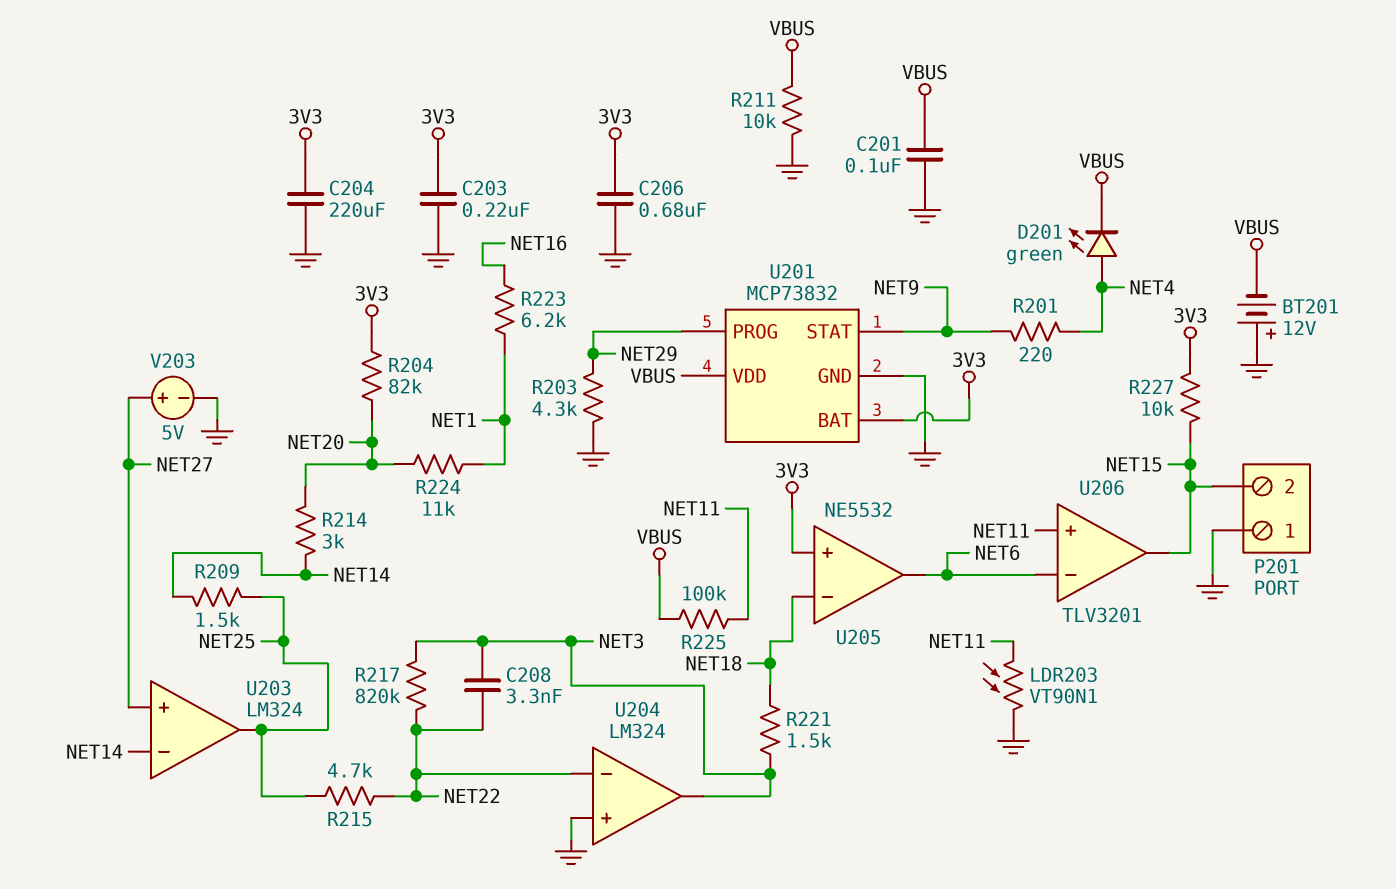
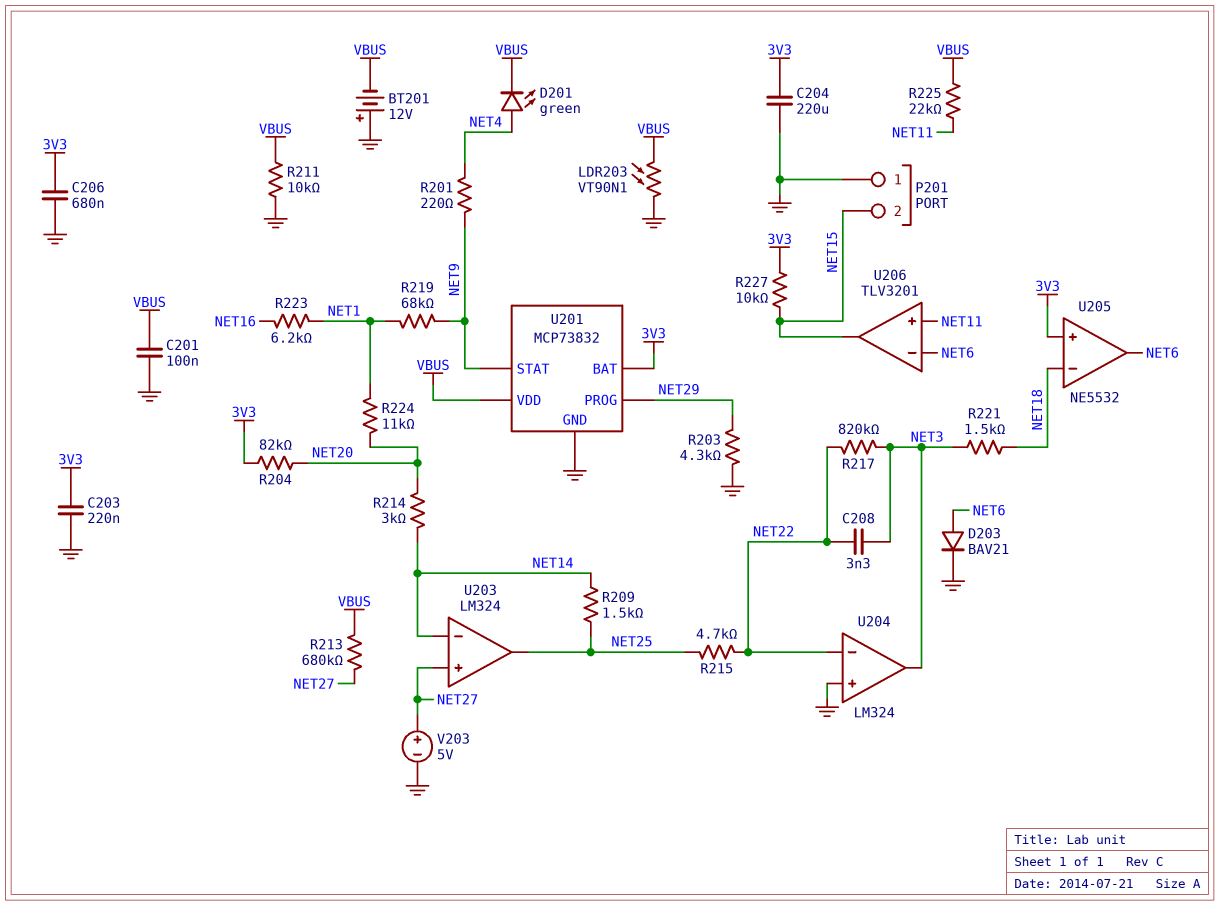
D203: none -> diode BAV21 (A NET6, K GND)
LDR203: VT90N1 (GND, NET11) -> VT90N1 (GND, VBUS)
R213: none -> 680k (NET27, VBUS)
R219: none -> 68k (NET1, NET9)
R225: 100k (NET11, VBUS) -> 22k (NET11, VBUS)

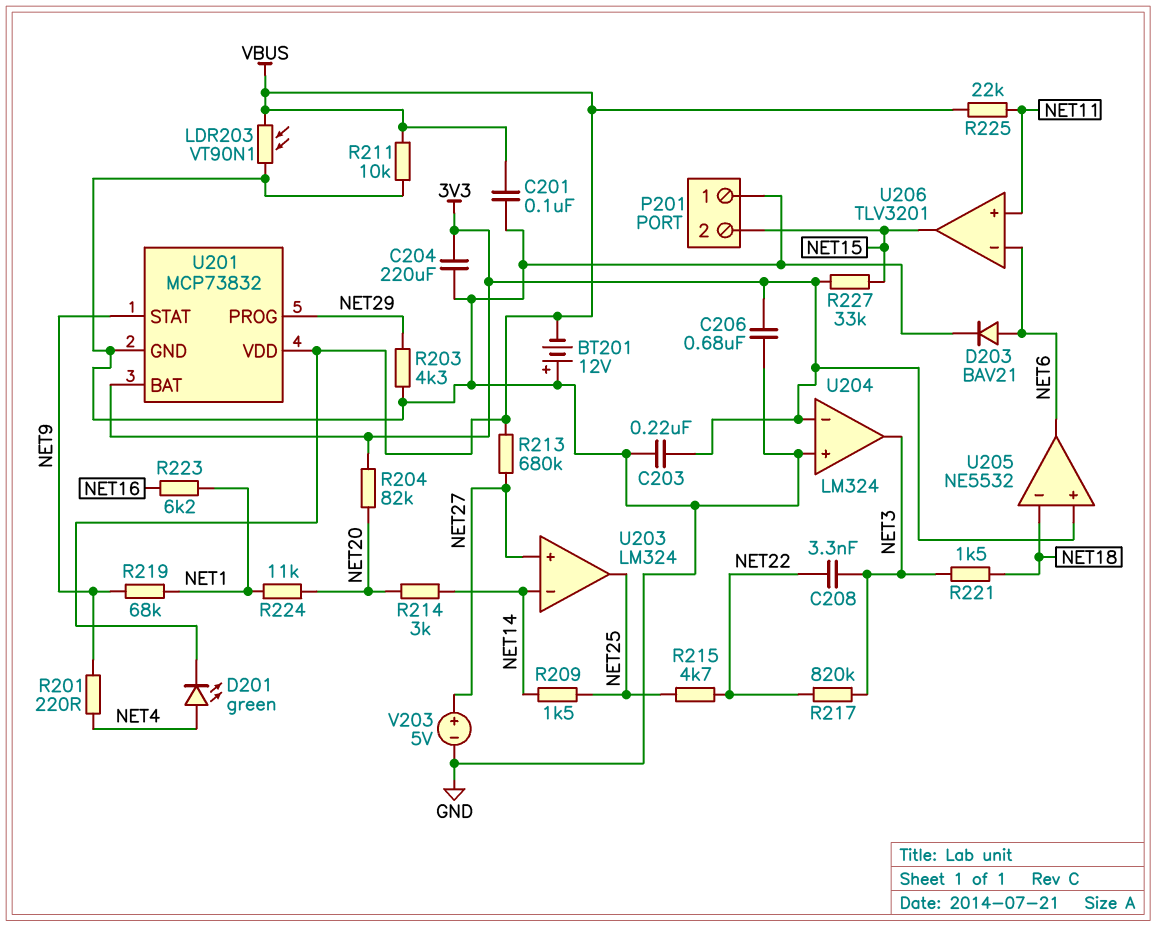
R227: 10k (3V3, NET15) -> 33k (3V3, NET15)
U204 pin in-: NET22 -> 3V3

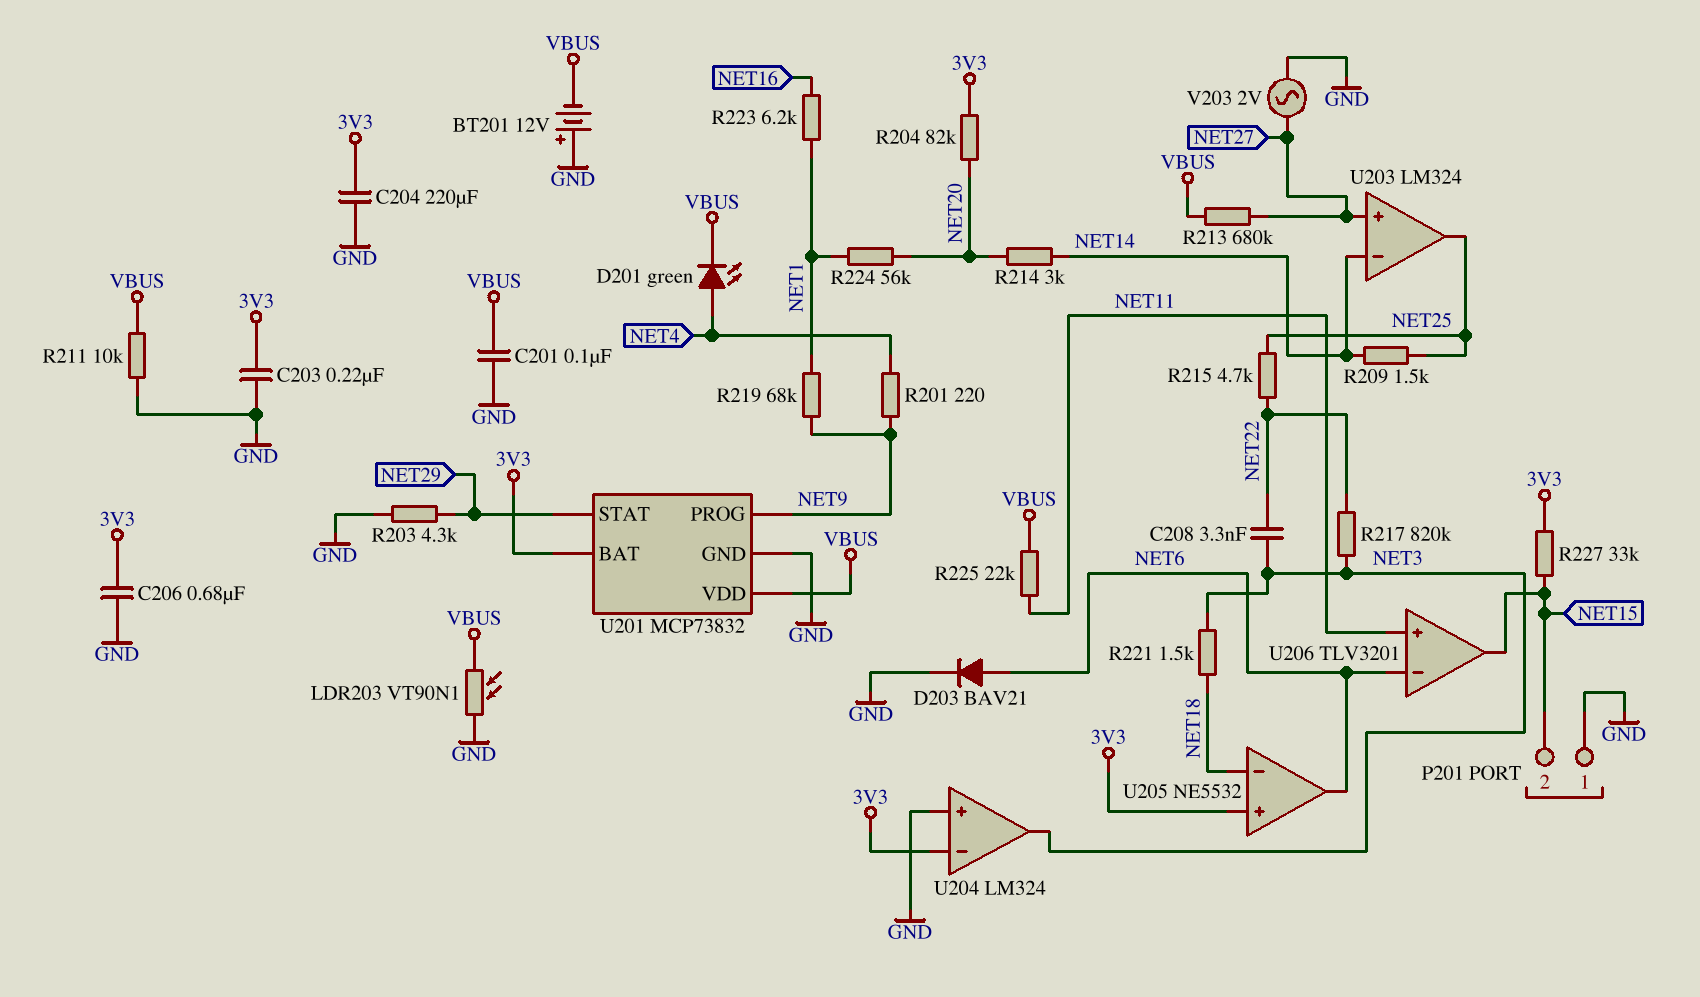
R224: 11k (NET1, NET20) -> 56k (NET1, NET20)
U201 pin PROG: NET29 -> NET9
U201 pin STAT: NET9 -> NET29
V203: 5V (plus NET27, minus GND) -> AC 2V (GND, NET27)

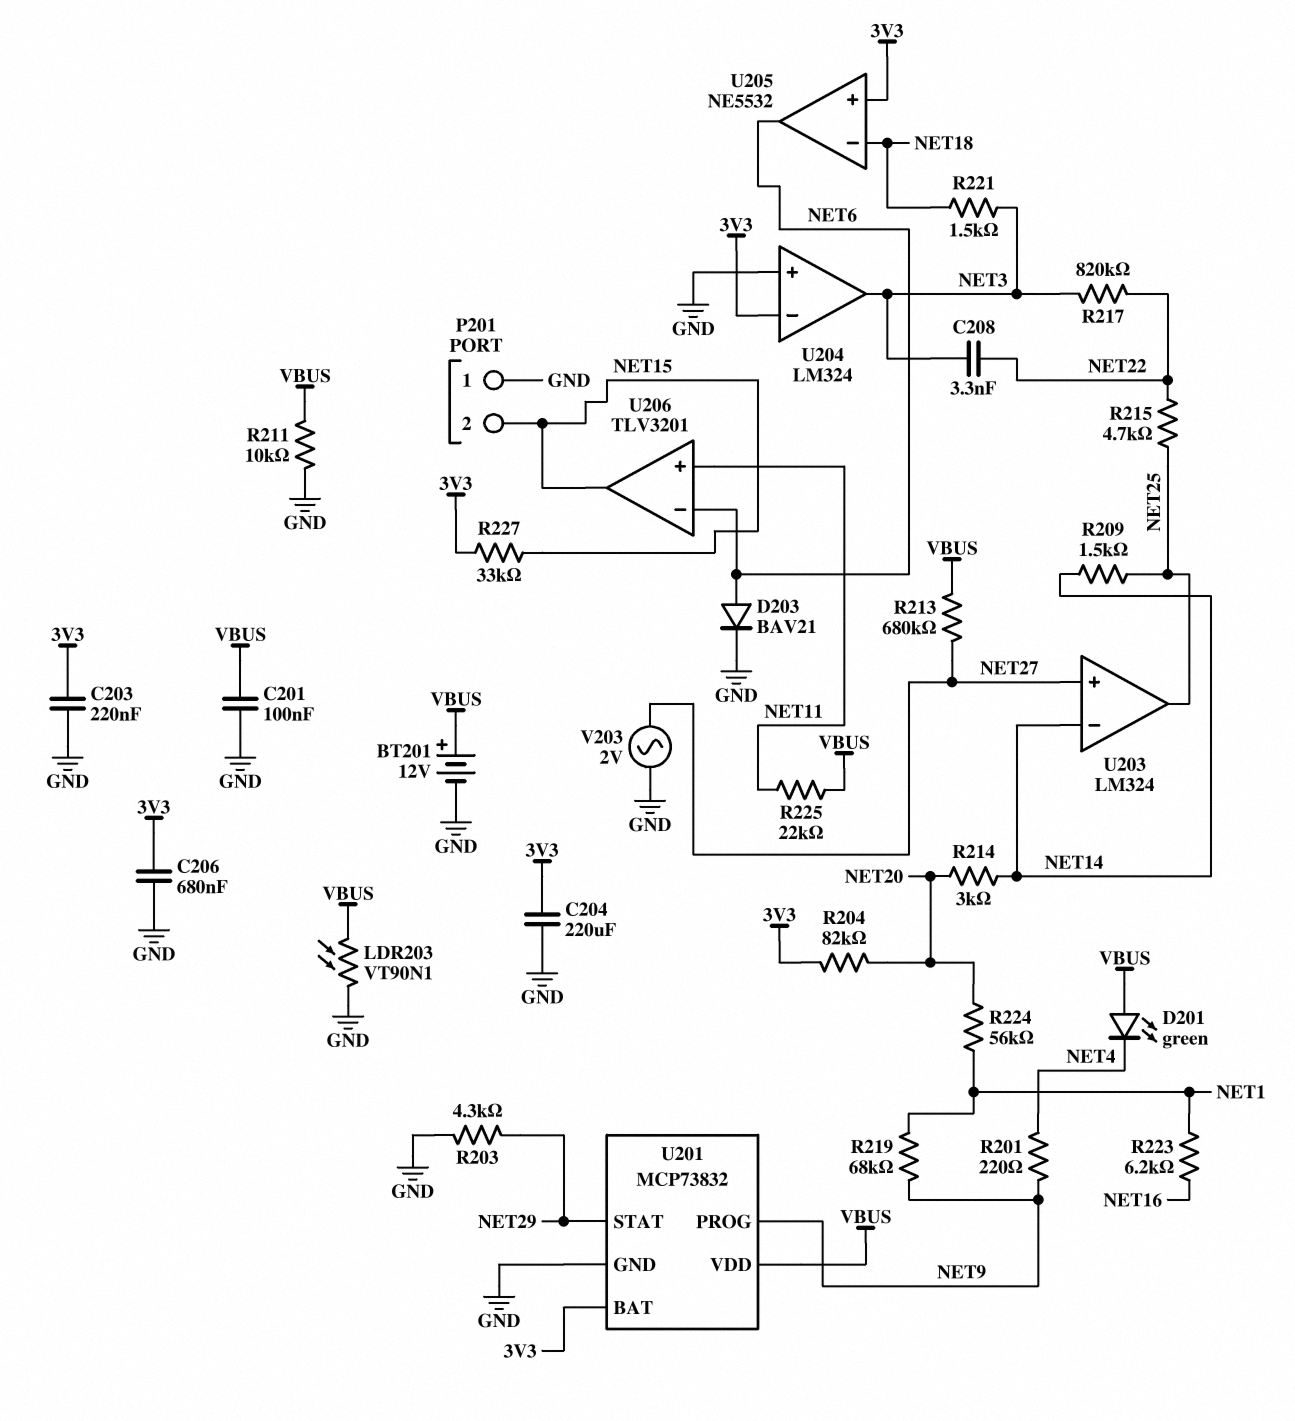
BT201: 12V (plus GND, minus VBUS) -> 12V (plus VBUS, minus GND)
D201: LED green (A NET4, K VBUS) -> LED green (A VBUS, K NET4)

